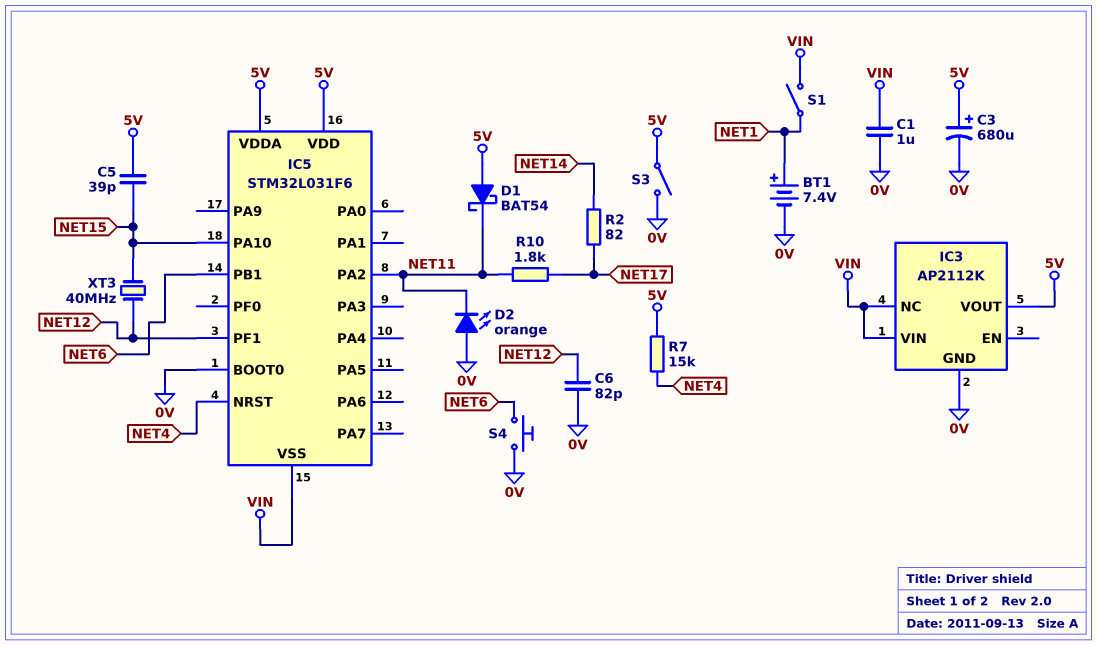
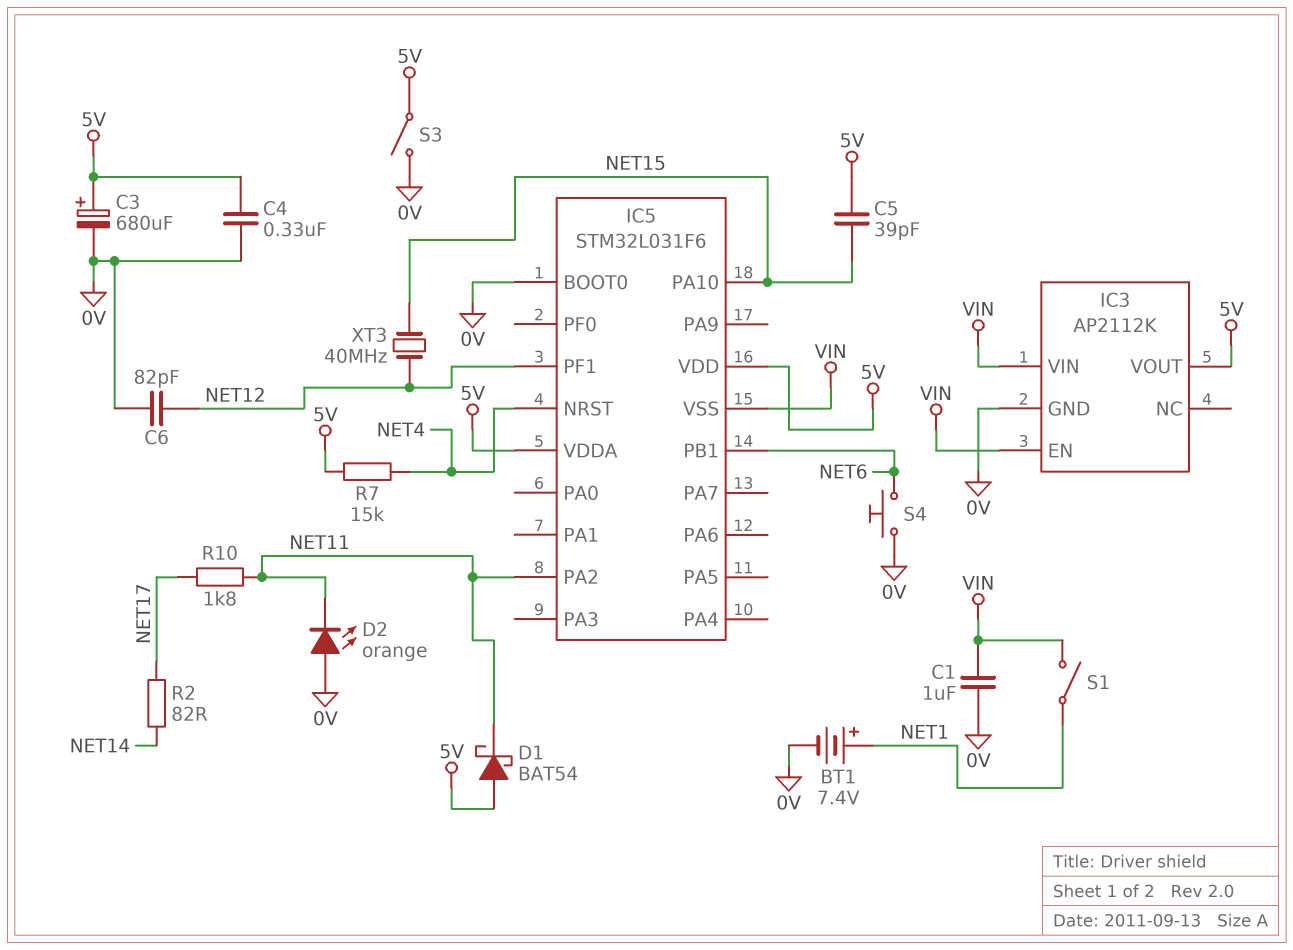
C4: none -> 330nF (0V, 5V)
IC3 pin EN: none -> VIN
IC3 pin NC: VIN -> none

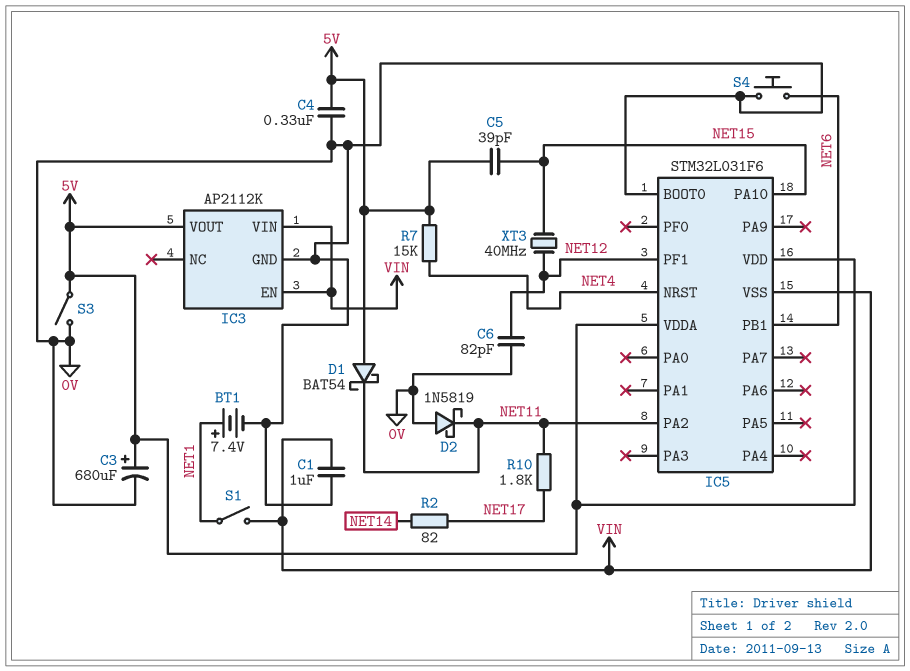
D2: LED orange (A 0V, K NET11) -> schottky 1N5819 (A 0V, K NET11)

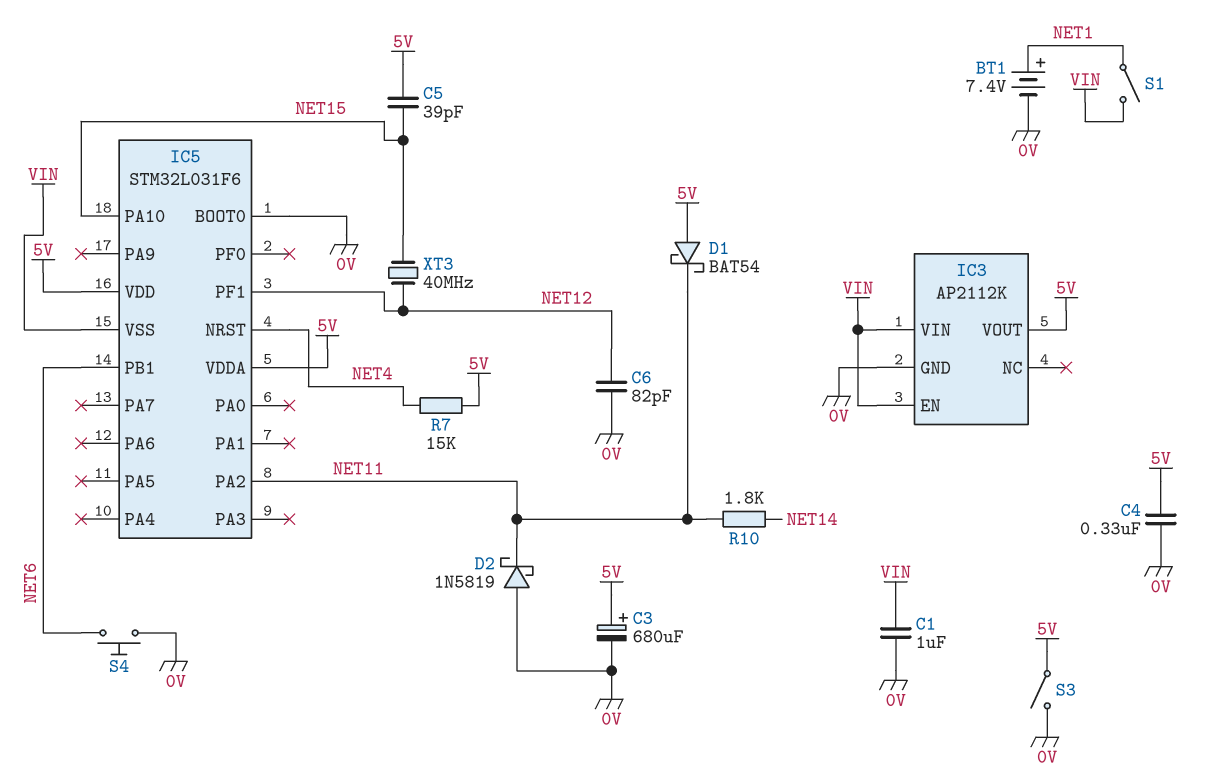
R2: 82 (NET14, NET17) -> none
R10: 1.8k (NET11, NET17) -> 1.8k (NET11, NET14)

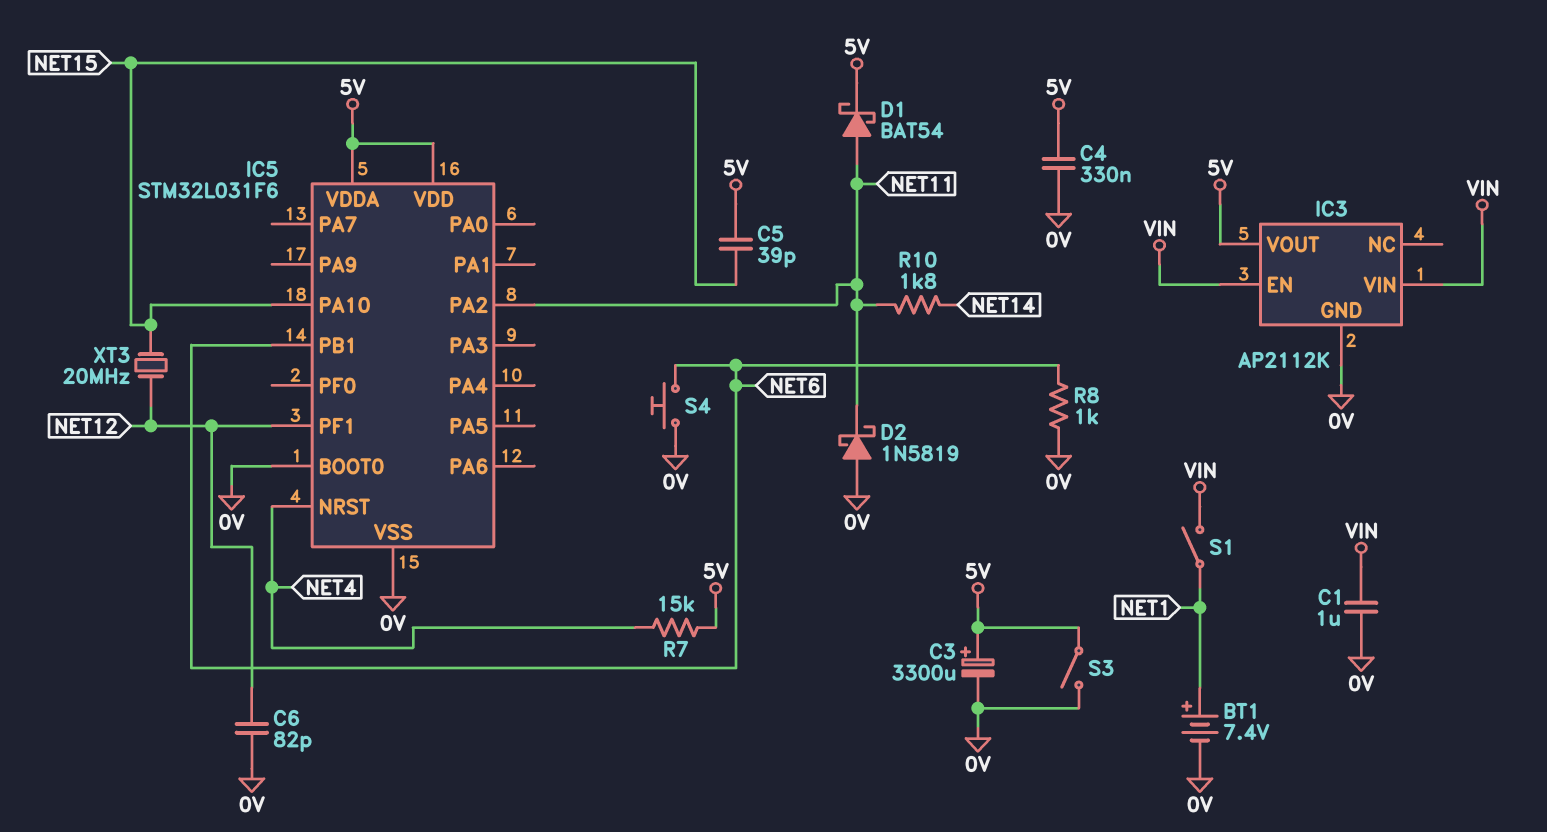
C3: 680uF (plus 5V, minus 0V) -> 3300uF (plus 5V, minus 0V)
D1: schottky BAT54 (A 5V, K NET11) -> schottky BAT54 (A NET11, K 5V)
IC5 pin VSS: VIN -> 0V
R8: none -> 1k (0V, NET6)
XT3: 40MHz (NET12, NET15) -> 20MHz (NET12, NET15)

